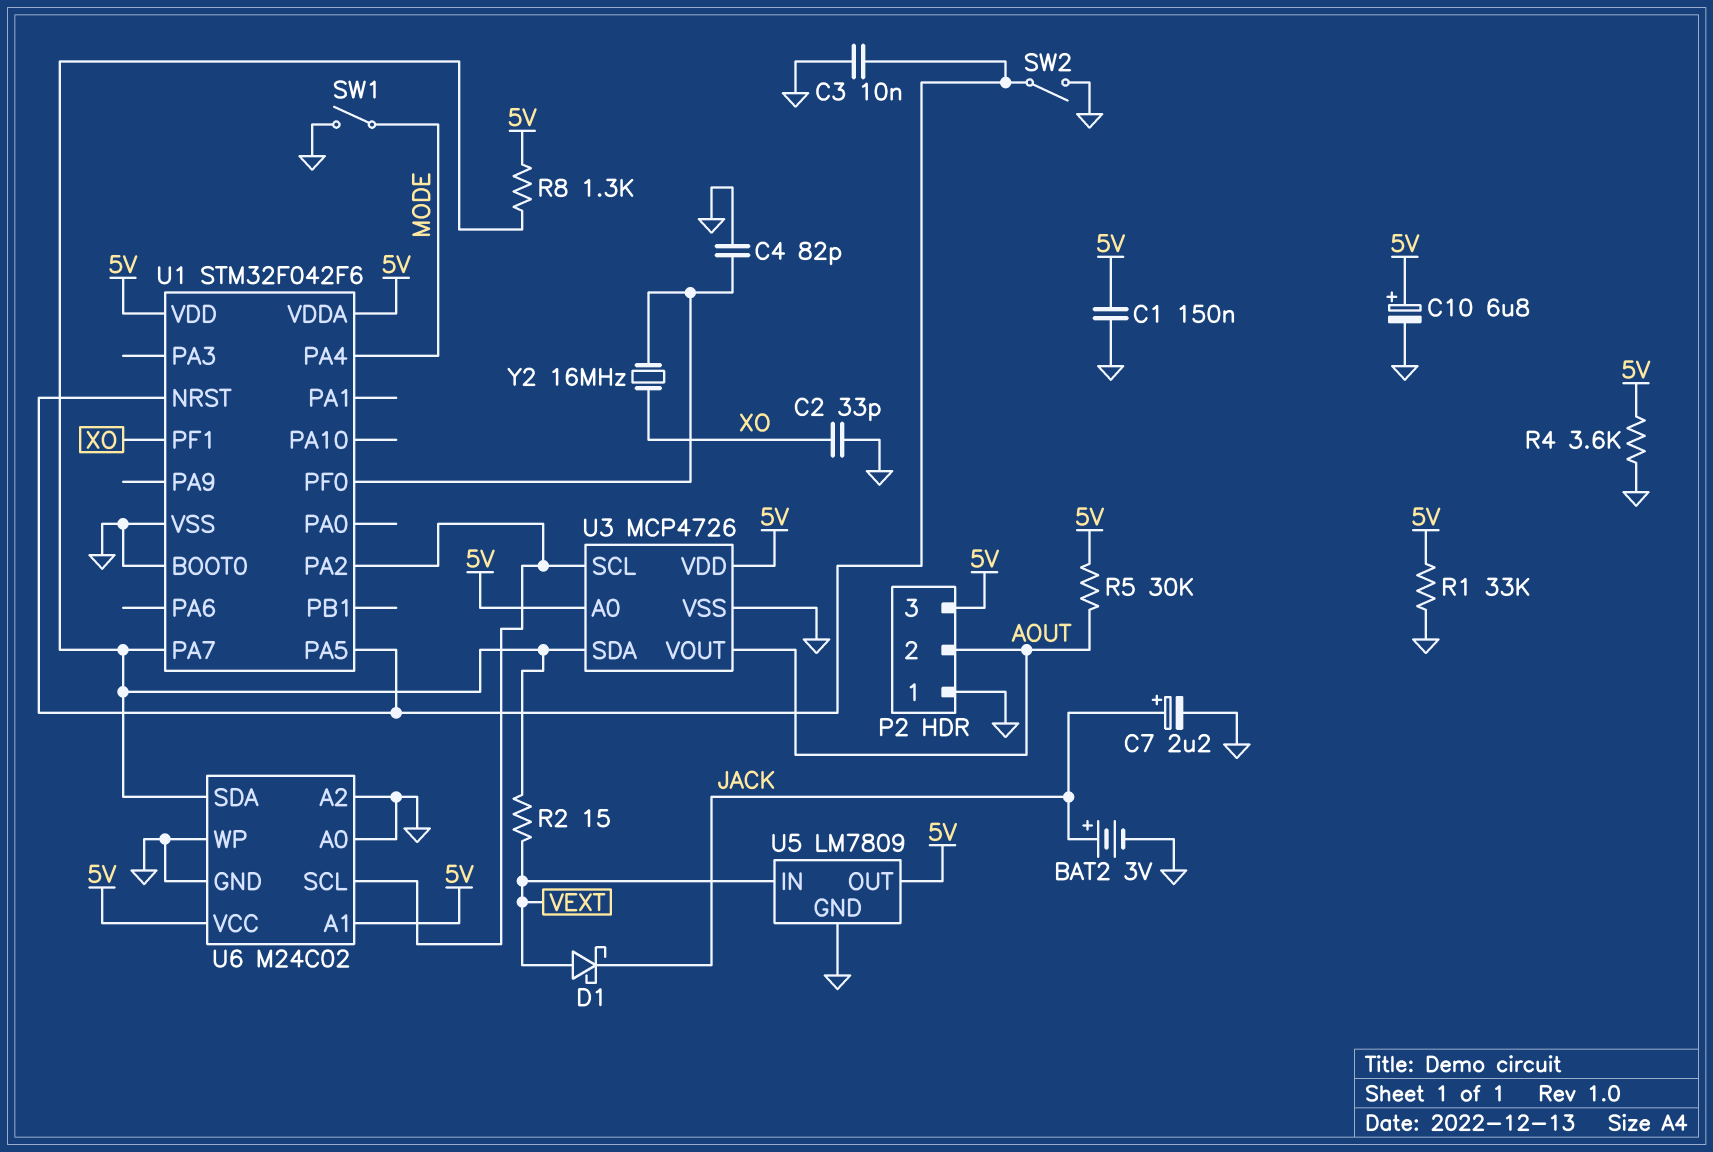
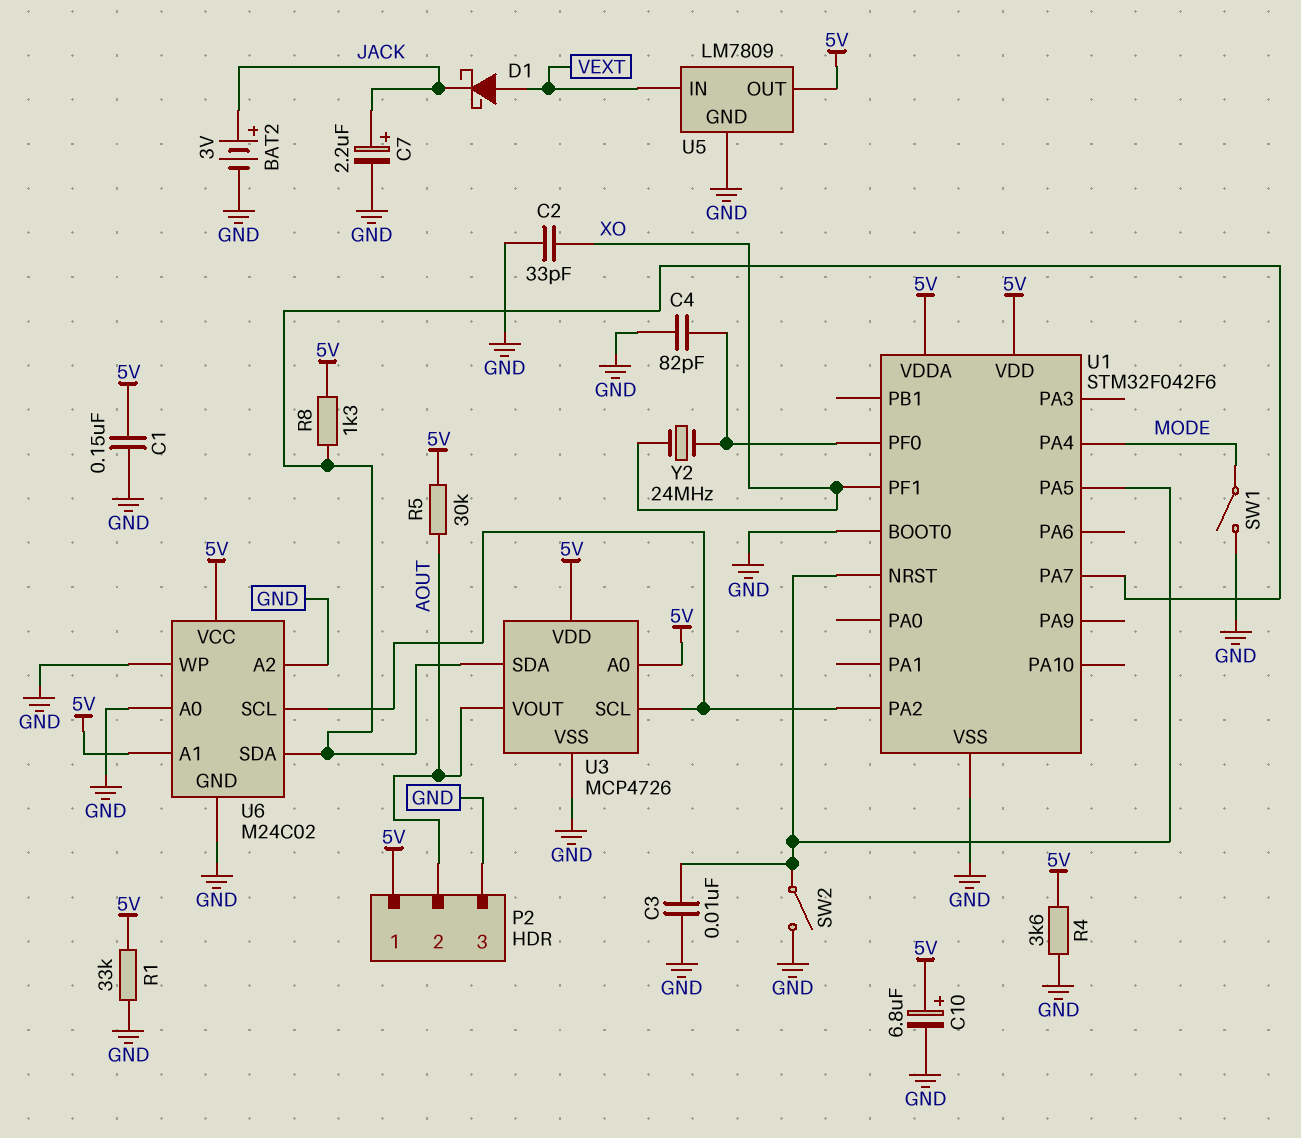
P2 pin 1: GND -> 5V
P2 pin 3: 5V -> GND
R2: 15 (U1/PA7, VEXT) -> none
Y2: 16MHz (U1/PF0, XO) -> 24MHz (U1/PF0, XO)

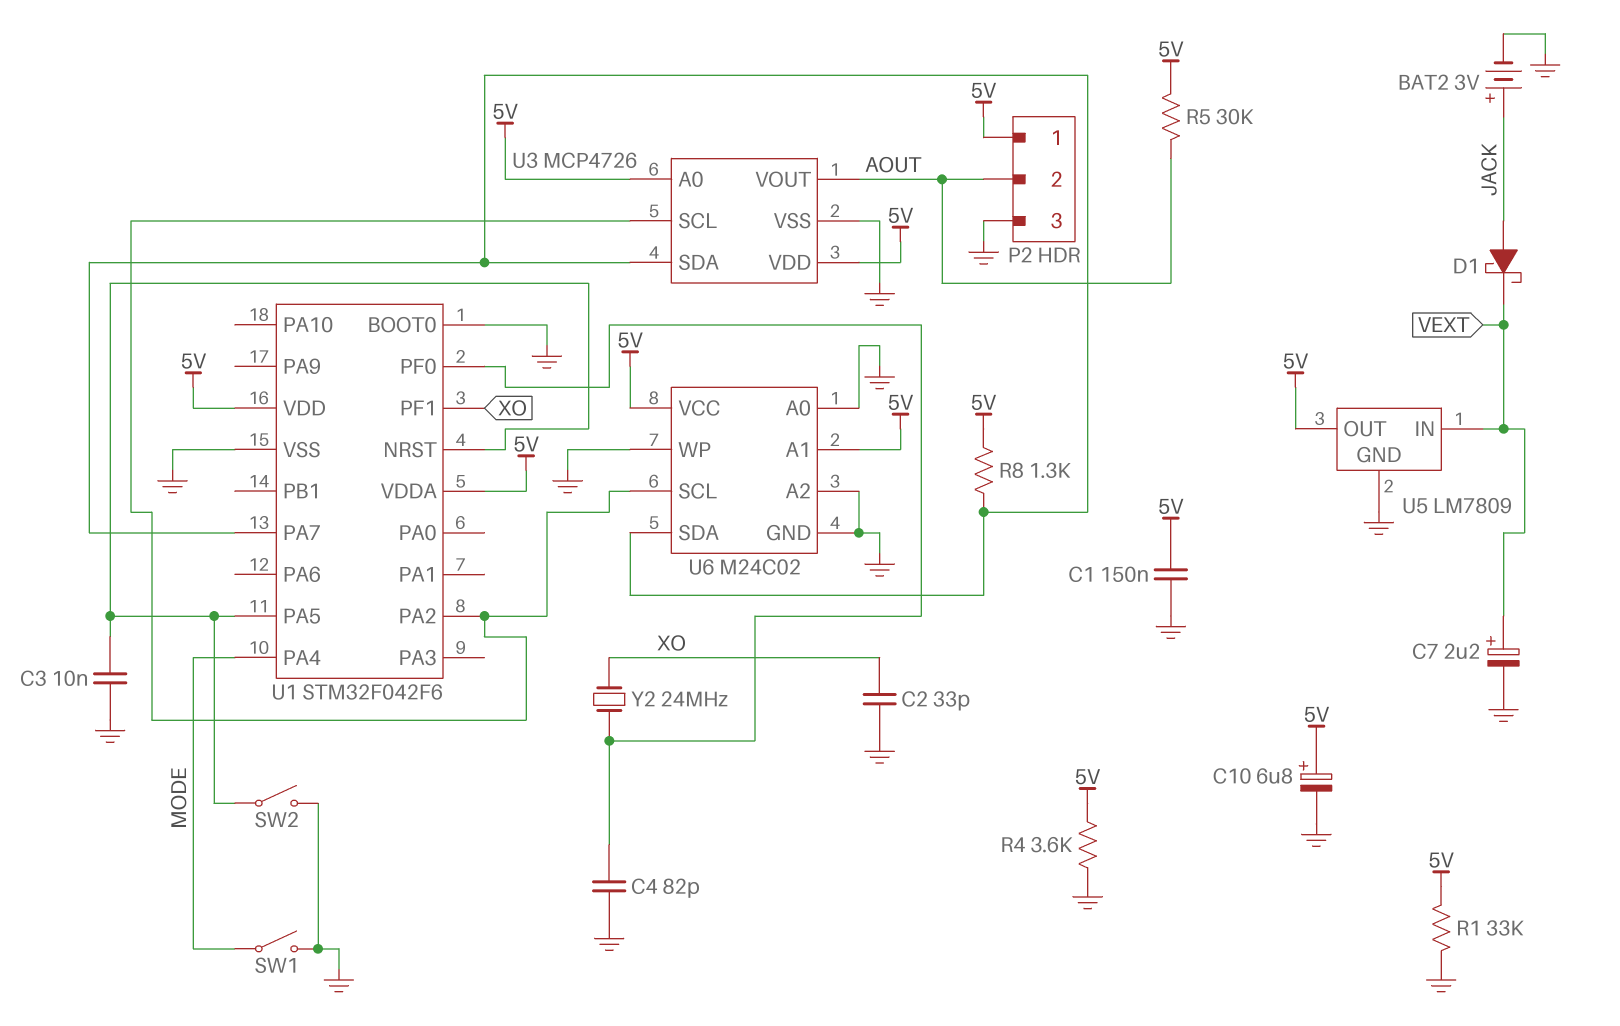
C7: 2.2uF (plus JACK, minus GND) -> 2.2uF (plus VEXT, minus GND)
D1: schottky (A VEXT, K JACK) -> schottky (A JACK, K VEXT)

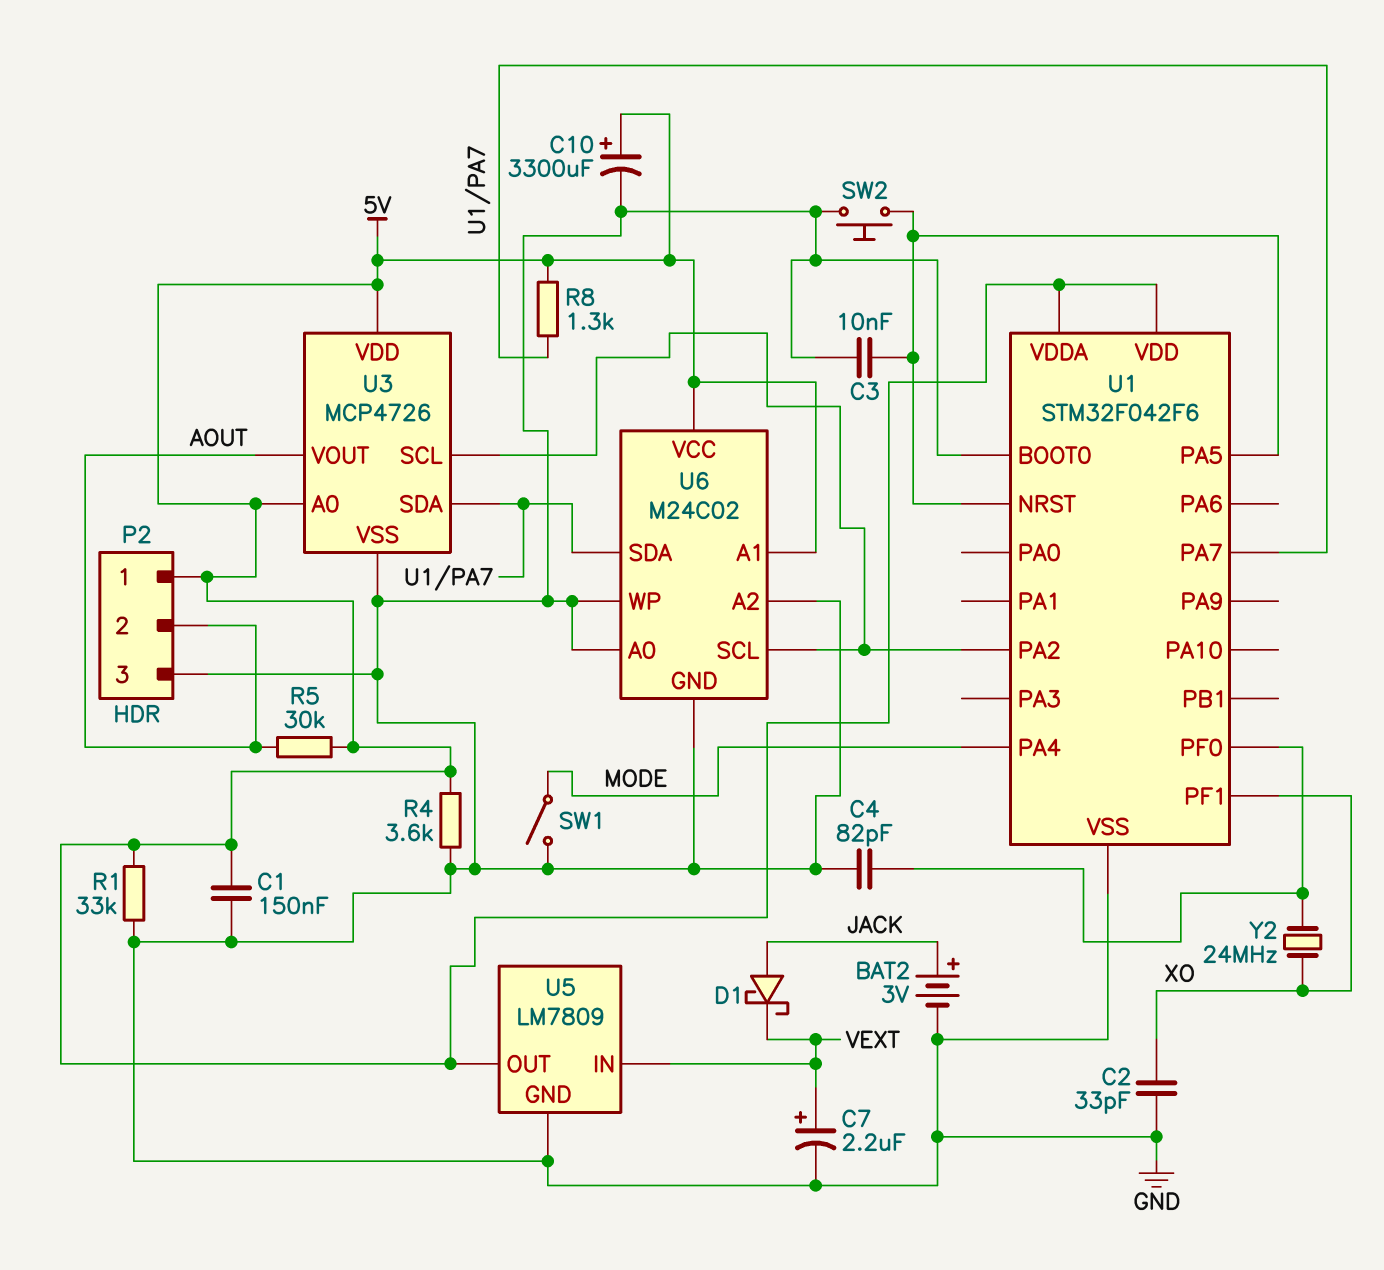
C10: 6.8uF (plus 5V, minus GND) -> 3300uF (plus 5V, minus GND)
SW2: switch (GND, U1/NRST) -> button (GND, U1/NRST)

